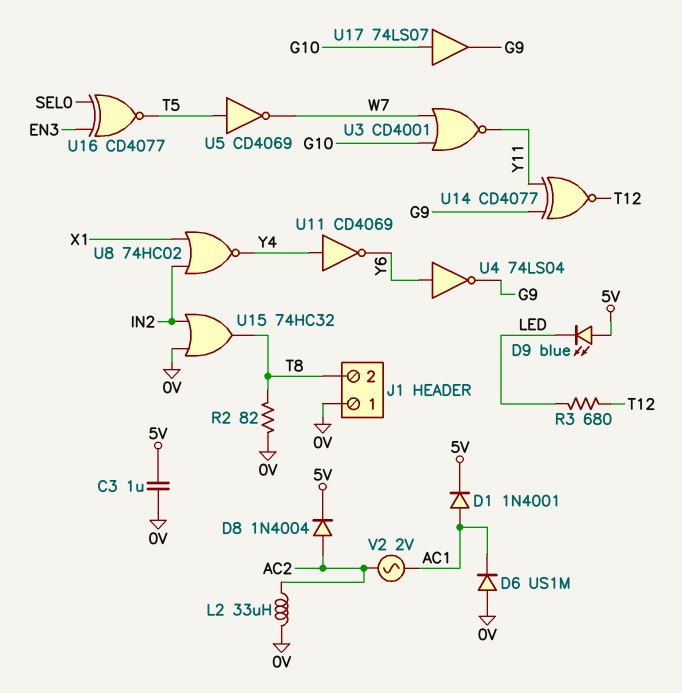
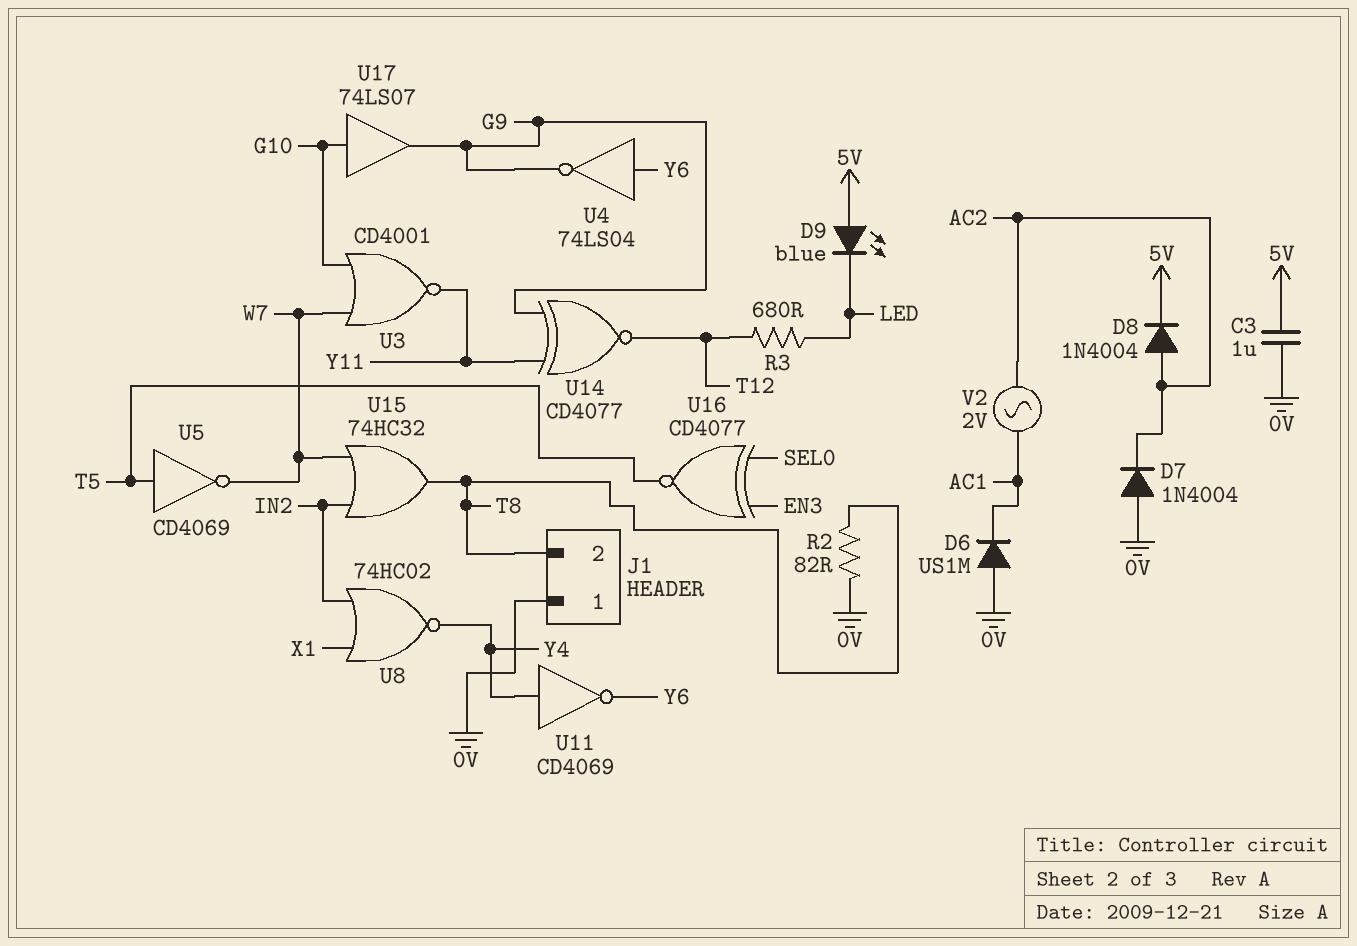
D1: diode 1N4001 (A AC1, K 5V) -> none
D7: none -> diode 1N4004 (A 0V, K AC2)
L2: 33uH (0V, AC2) -> none
U15: OR 74HC32 (in 0V, in IN2, out T8) -> OR 74HC32 (in IN2, in W7, out T8)

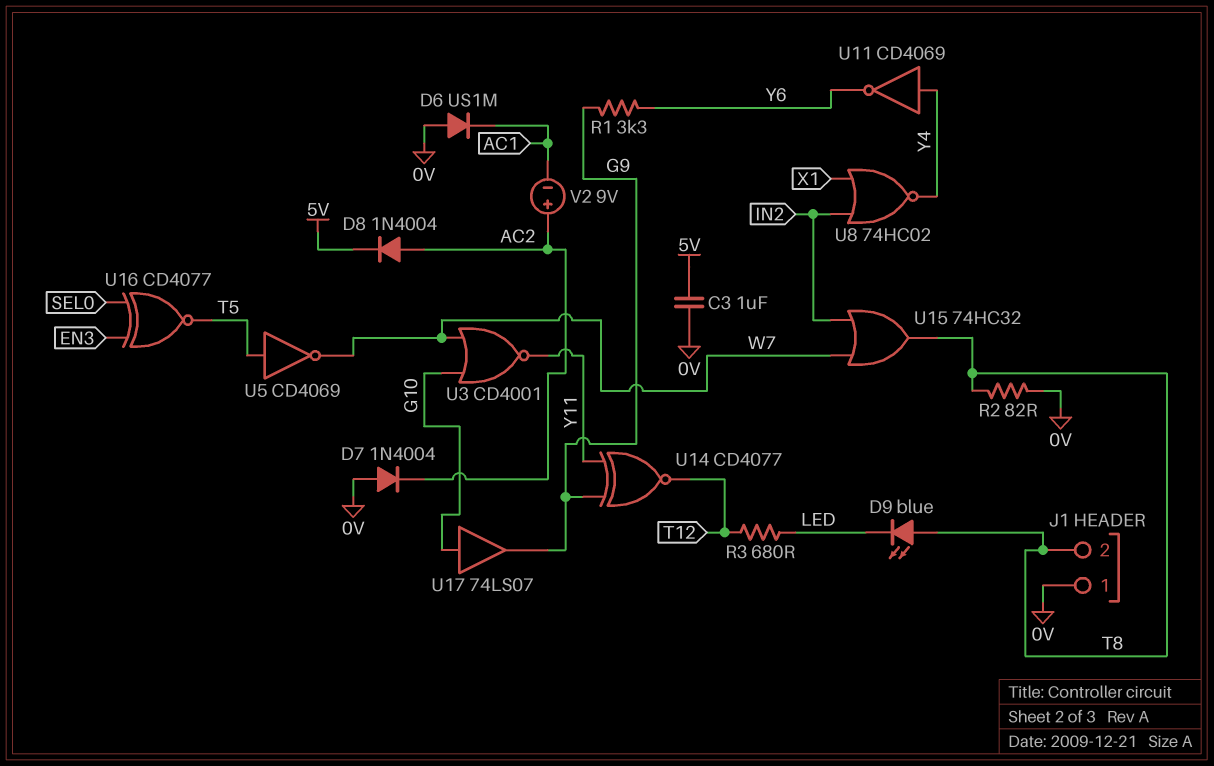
D9: LED blue (A 5V, K LED) -> LED blue (A T8, K LED)
R1: none -> 3.3k (G9, Y6)
U4: NOT 74LS04 (in Y6, out G9) -> none
V2: AC 2V (AC1, AC2) -> 9V (plus AC2, minus AC1)

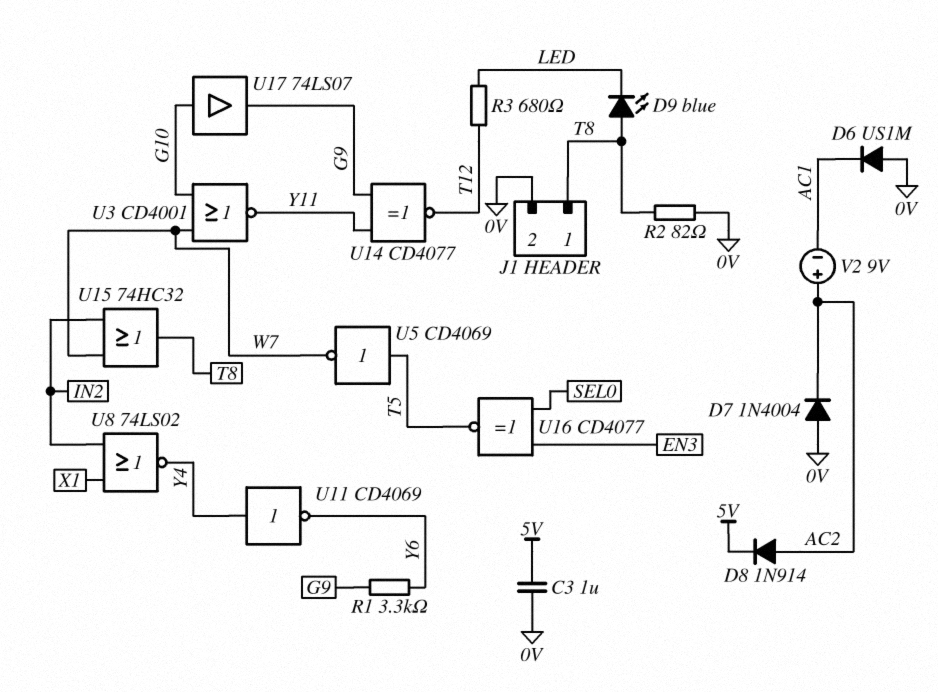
D8: diode 1N4004 (A AC2, K 5V) -> diode 1N914 (A AC2, K 5V)
J1 pin 1: 0V -> T8
J1 pin 2: T8 -> 0V
U8: NOR 74HC02 (in IN2, in X1, out Y4) -> NOR 74LS02 (in IN2, in X1, out Y4)

